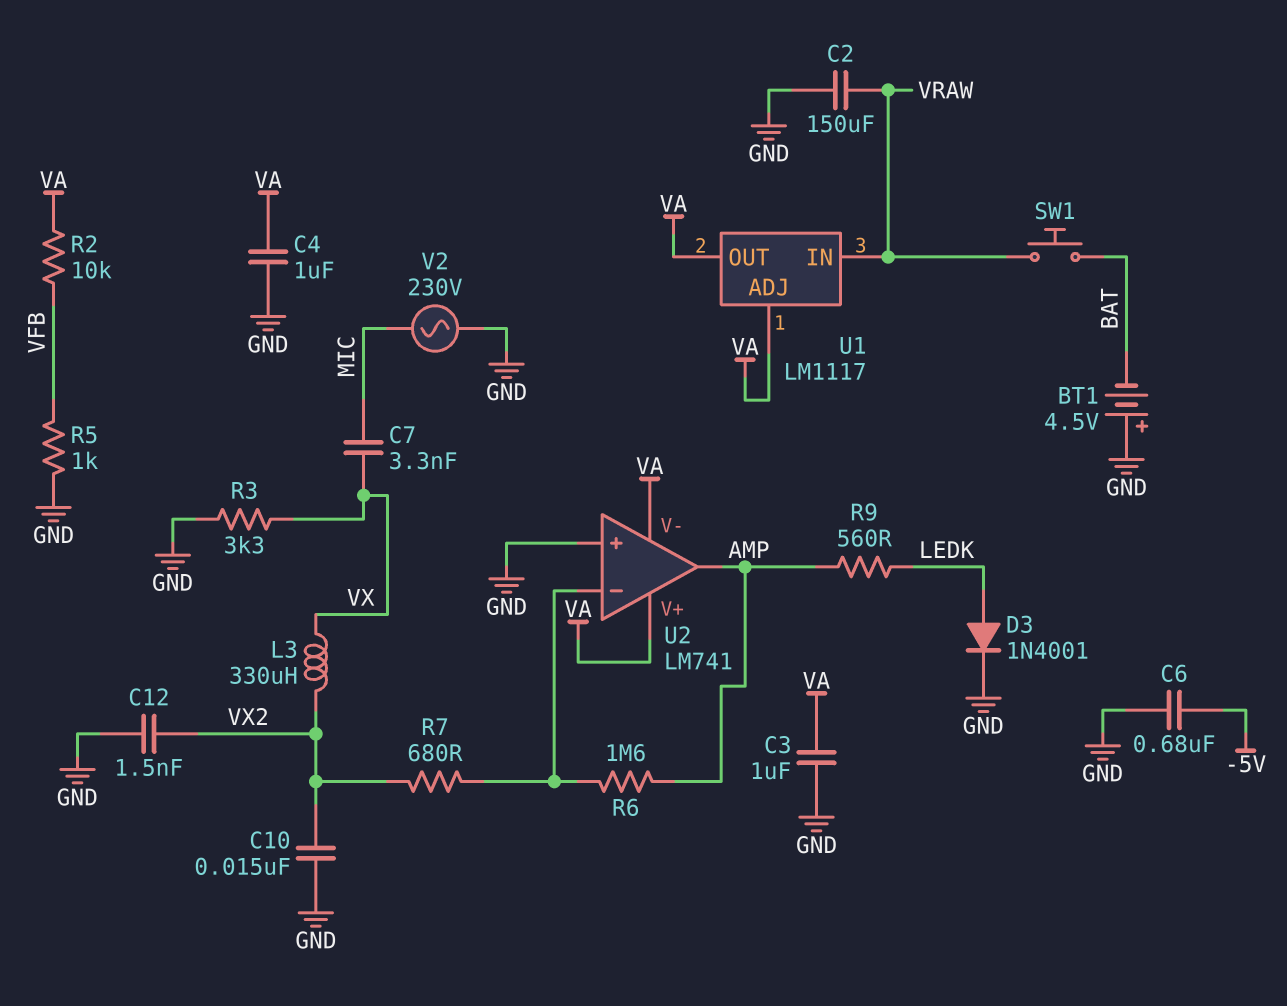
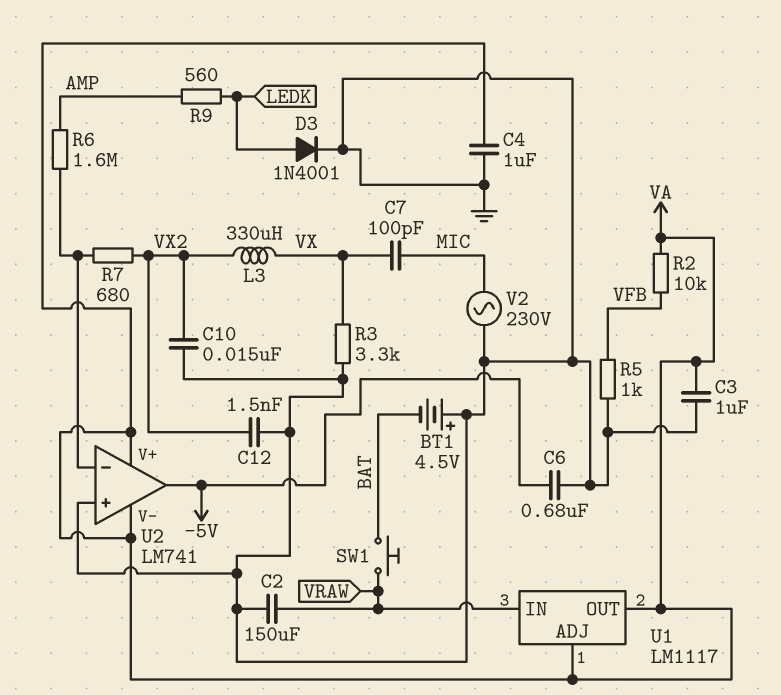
C7: 3.3nF (MIC, VX) -> 100pF (MIC, VX)
U2 pin out: AMP -> -5V

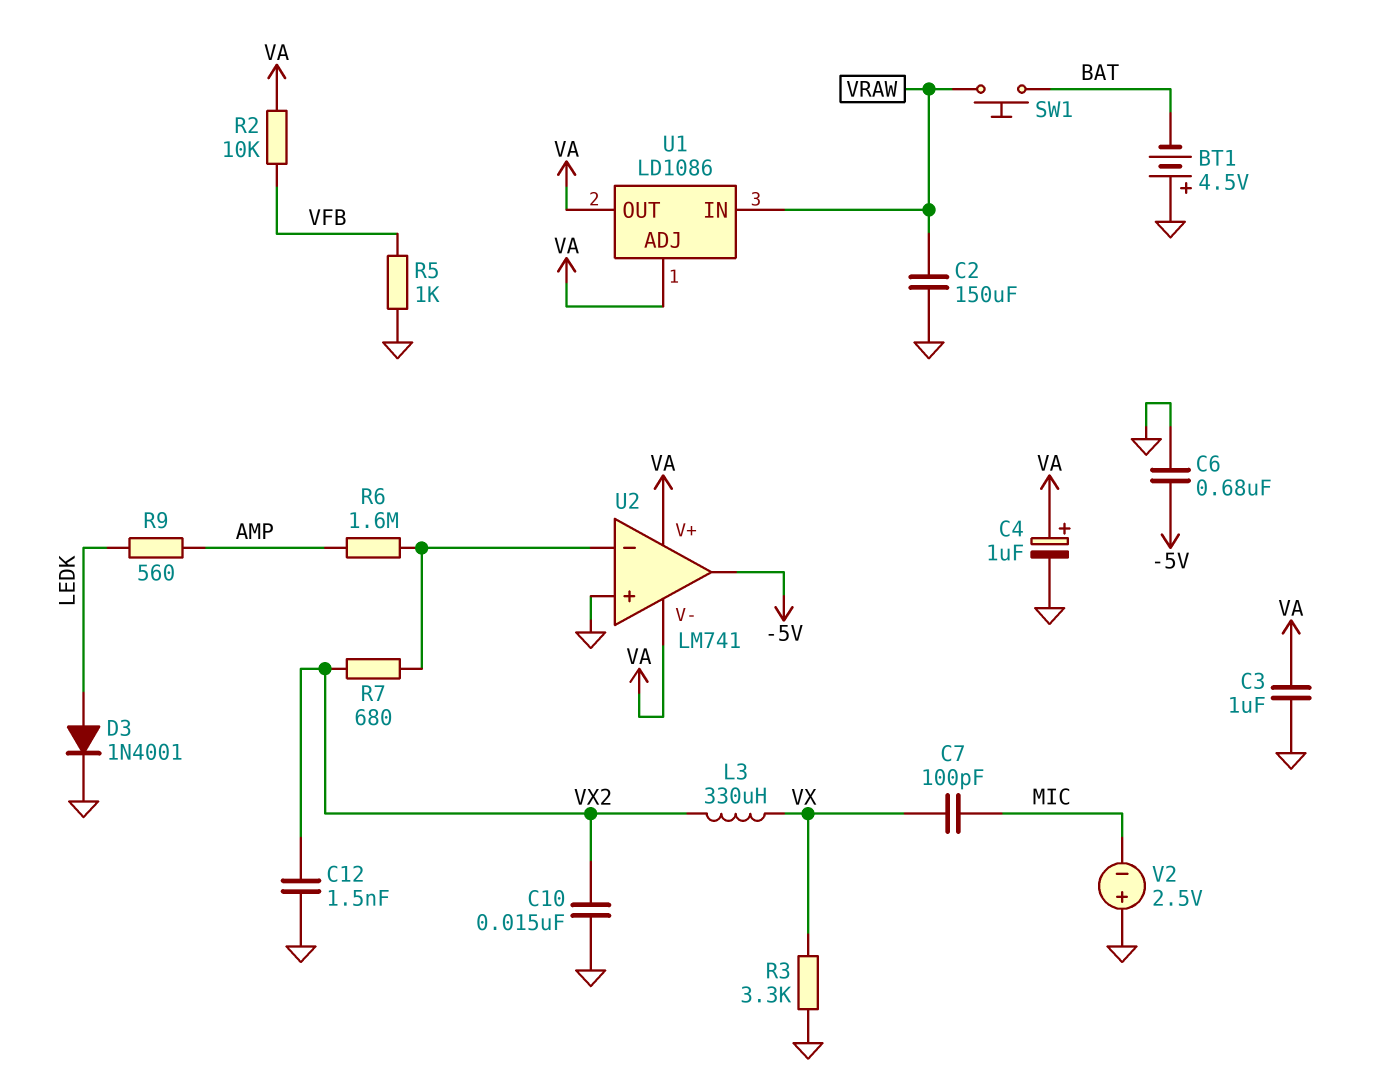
C4: 1uF (GND, VA) -> 1uF (plus VA, minus GND)
U1: LM1117 -> LD1086
V2: AC 230V (GND, MIC) -> 2.5V (plus GND, minus MIC)

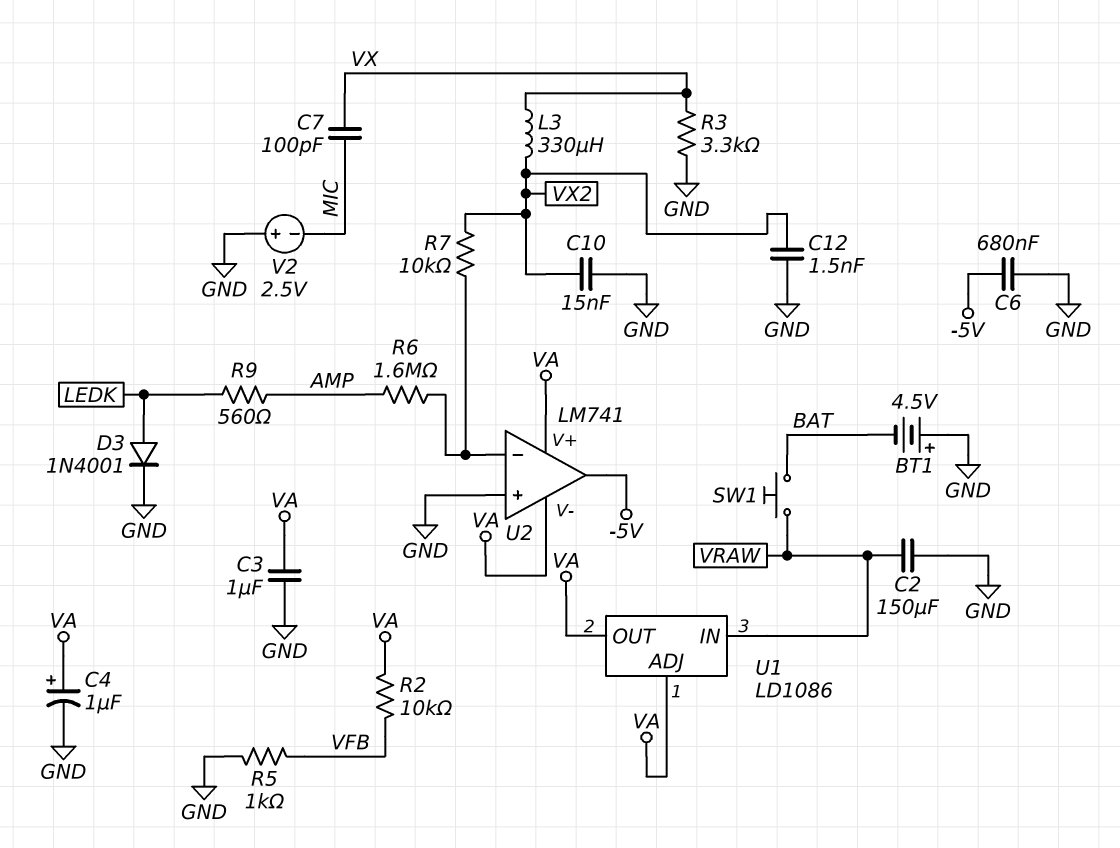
R7: 680 (U2/in-, VX2) -> 10k (U2/in-, VX2)

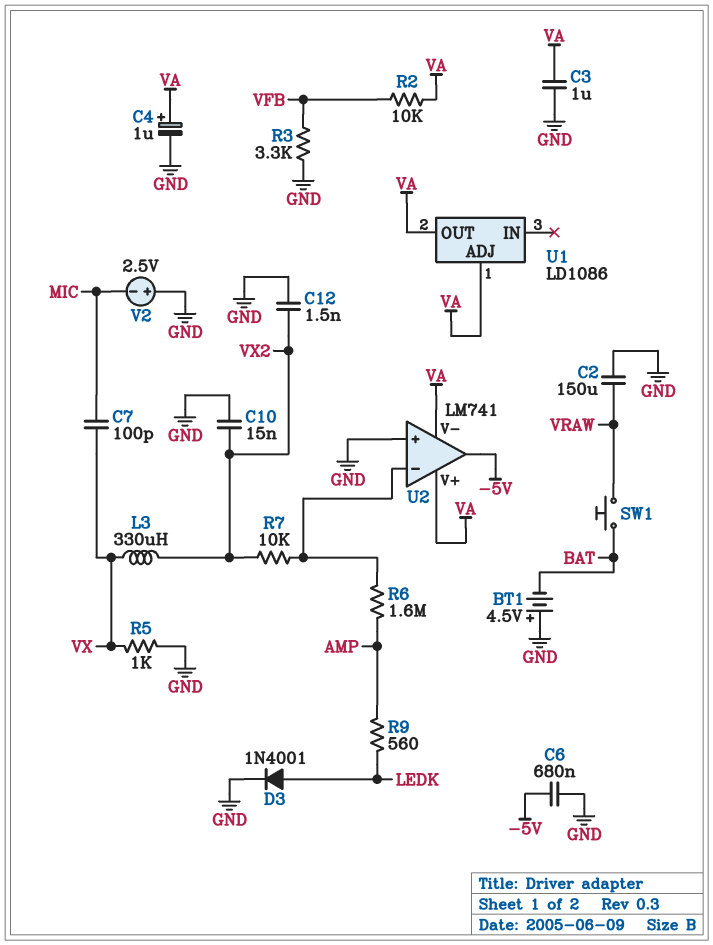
R3: 3.3k (GND, VX) -> 3.3k (GND, VFB)
R5: 1k (GND, VFB) -> 1k (GND, VX)
U1 pin IN: VRAW -> none

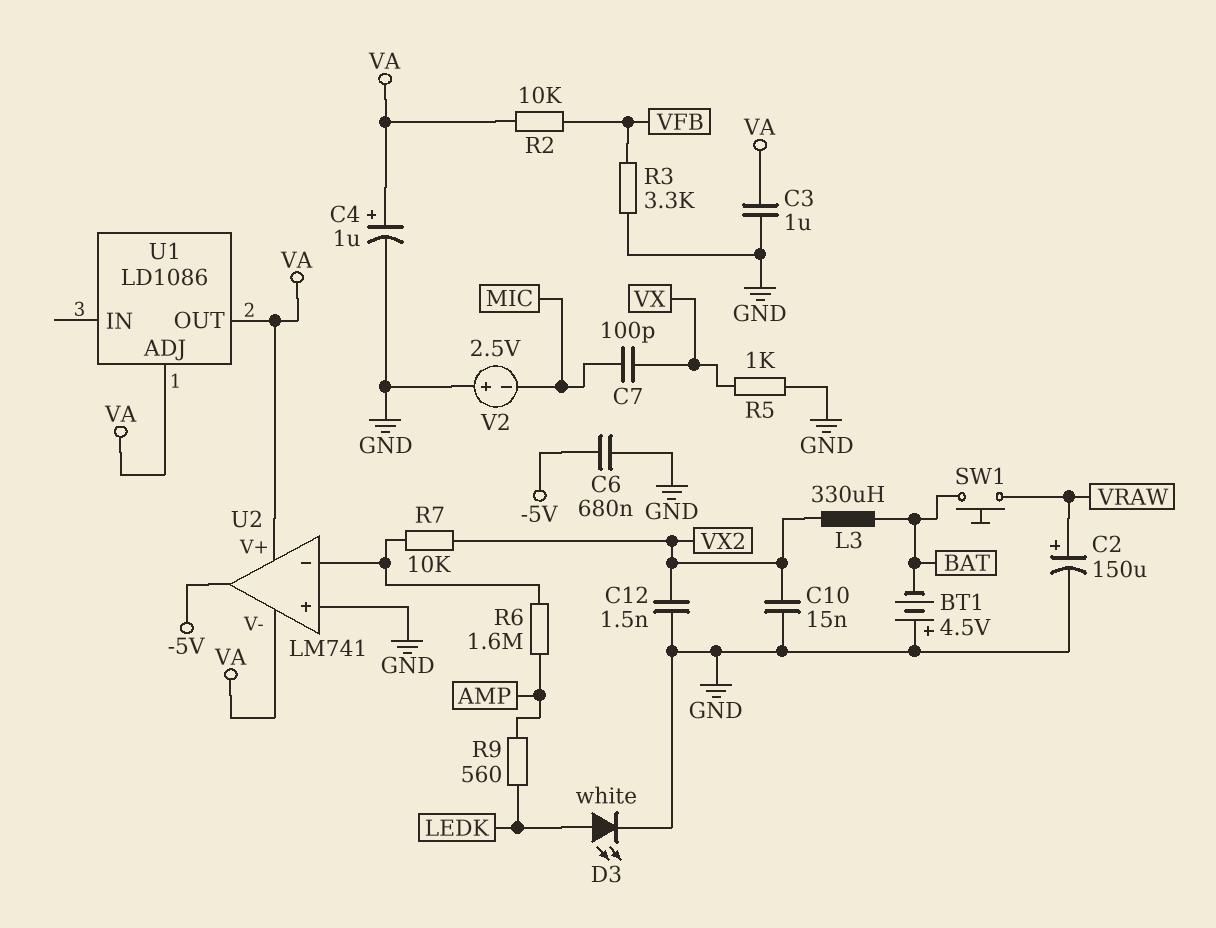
C2: 150uF (GND, VRAW) -> 150uF (plus VRAW, minus GND)
D3: diode 1N4001 (A LEDK, K GND) -> LED white (A LEDK, K GND)
L3: 330uH (VX, VX2) -> 330uH (BAT, VX2)

